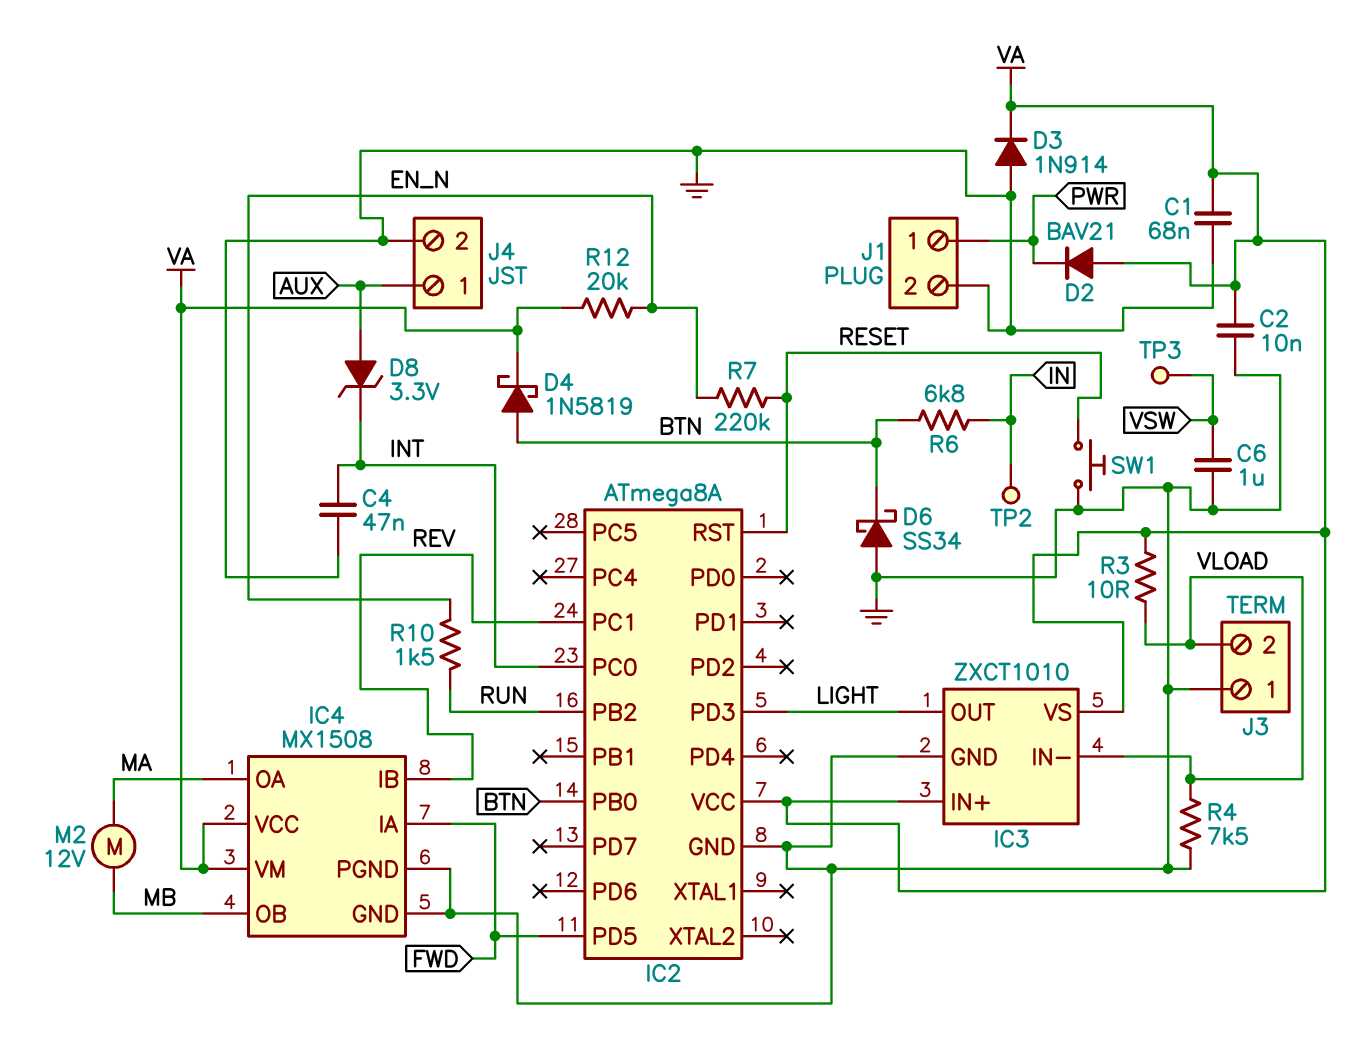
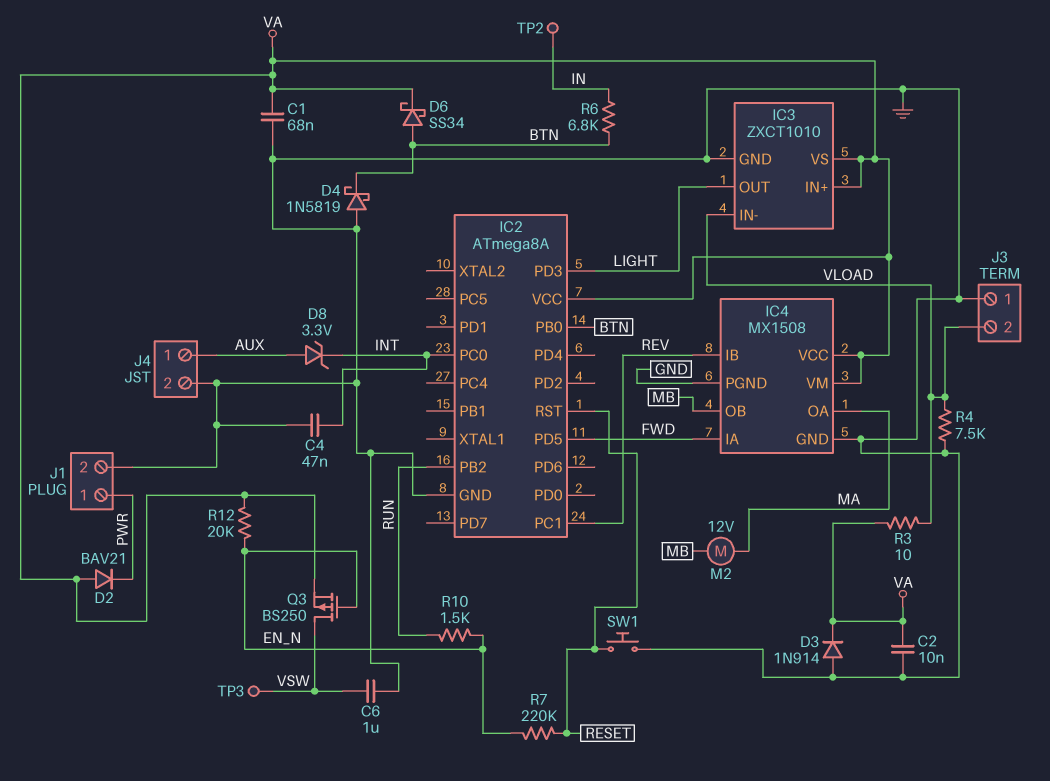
D4: schottky 1N5819 (A BTN, K VA) -> schottky 1N5819 (A GND, K BTN)
D6: schottky SS34 (A GND, K BTN) -> schottky SS34 (A BTN, K VA)
Q3: none -> PMOS BS250 (G EN_N, D VSW, S VA)

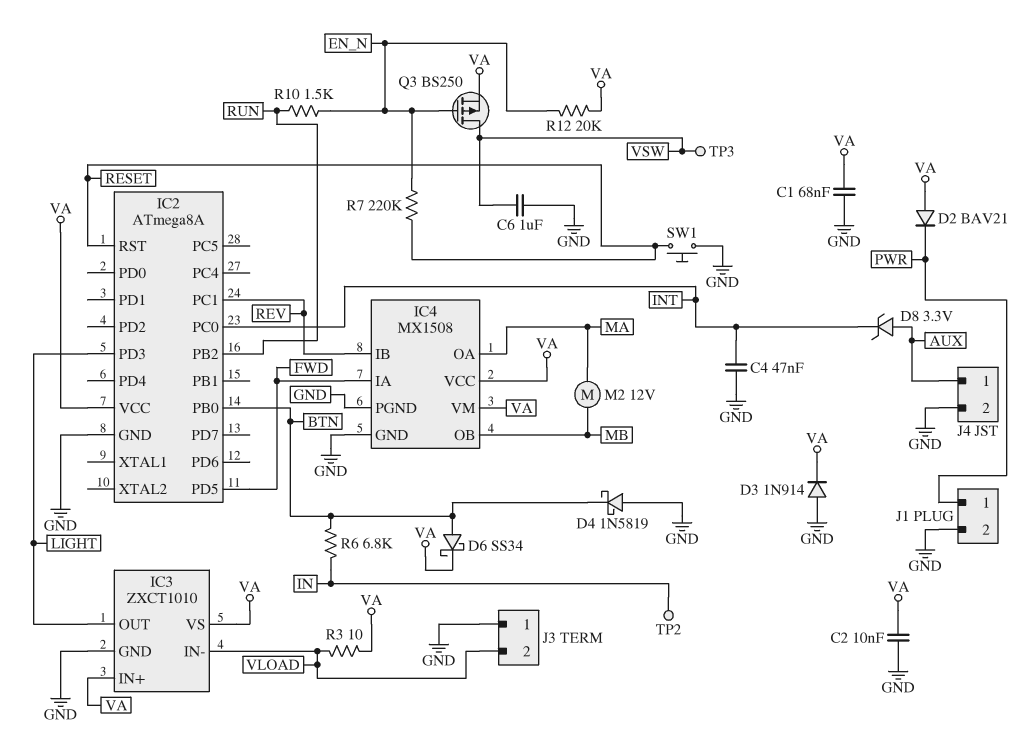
R4: 7.5k (GND, VLOAD) -> none

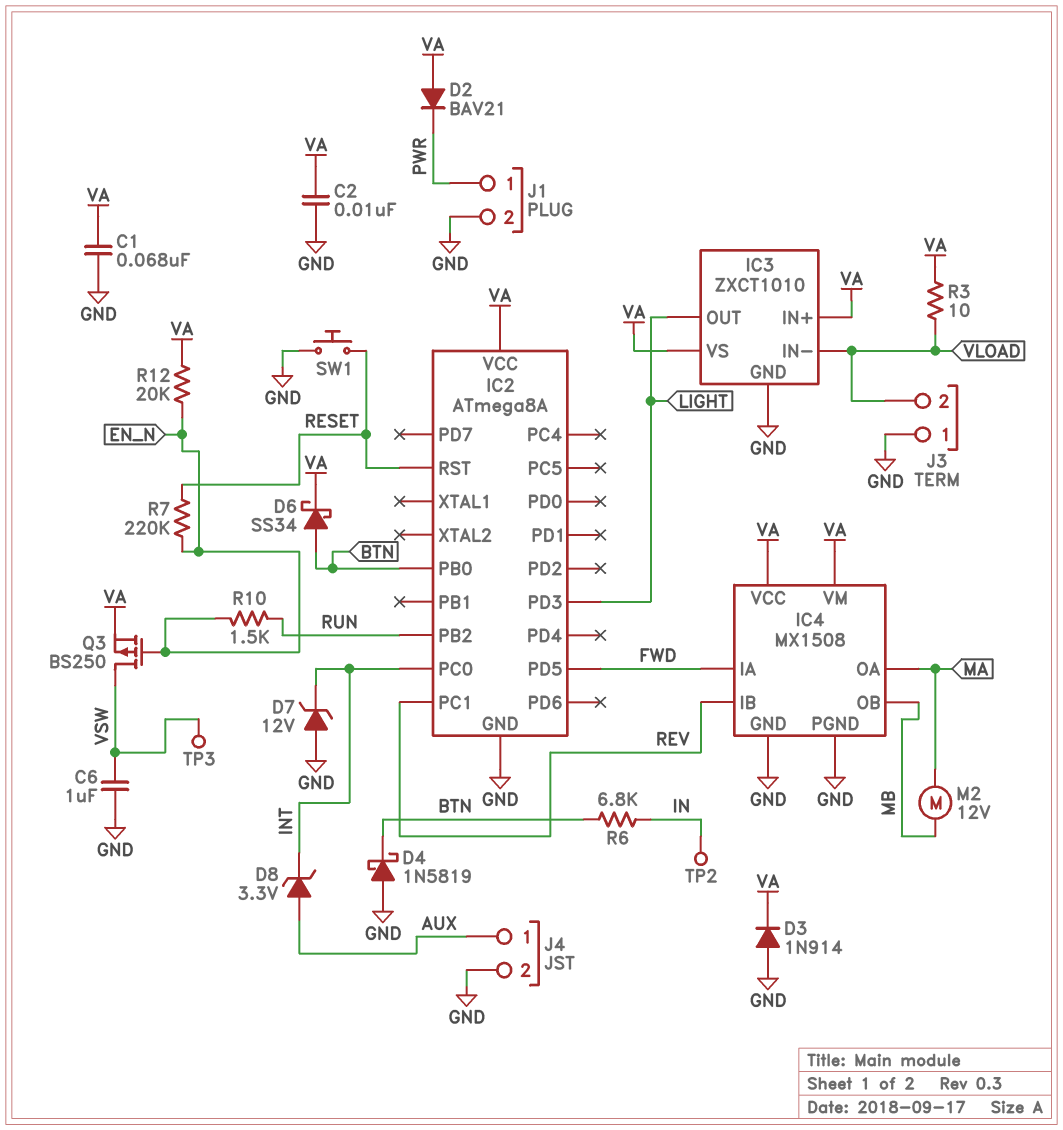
C4: 47nF (GND, INT) -> none
D7: none -> zener 12V (A GND, K INT)

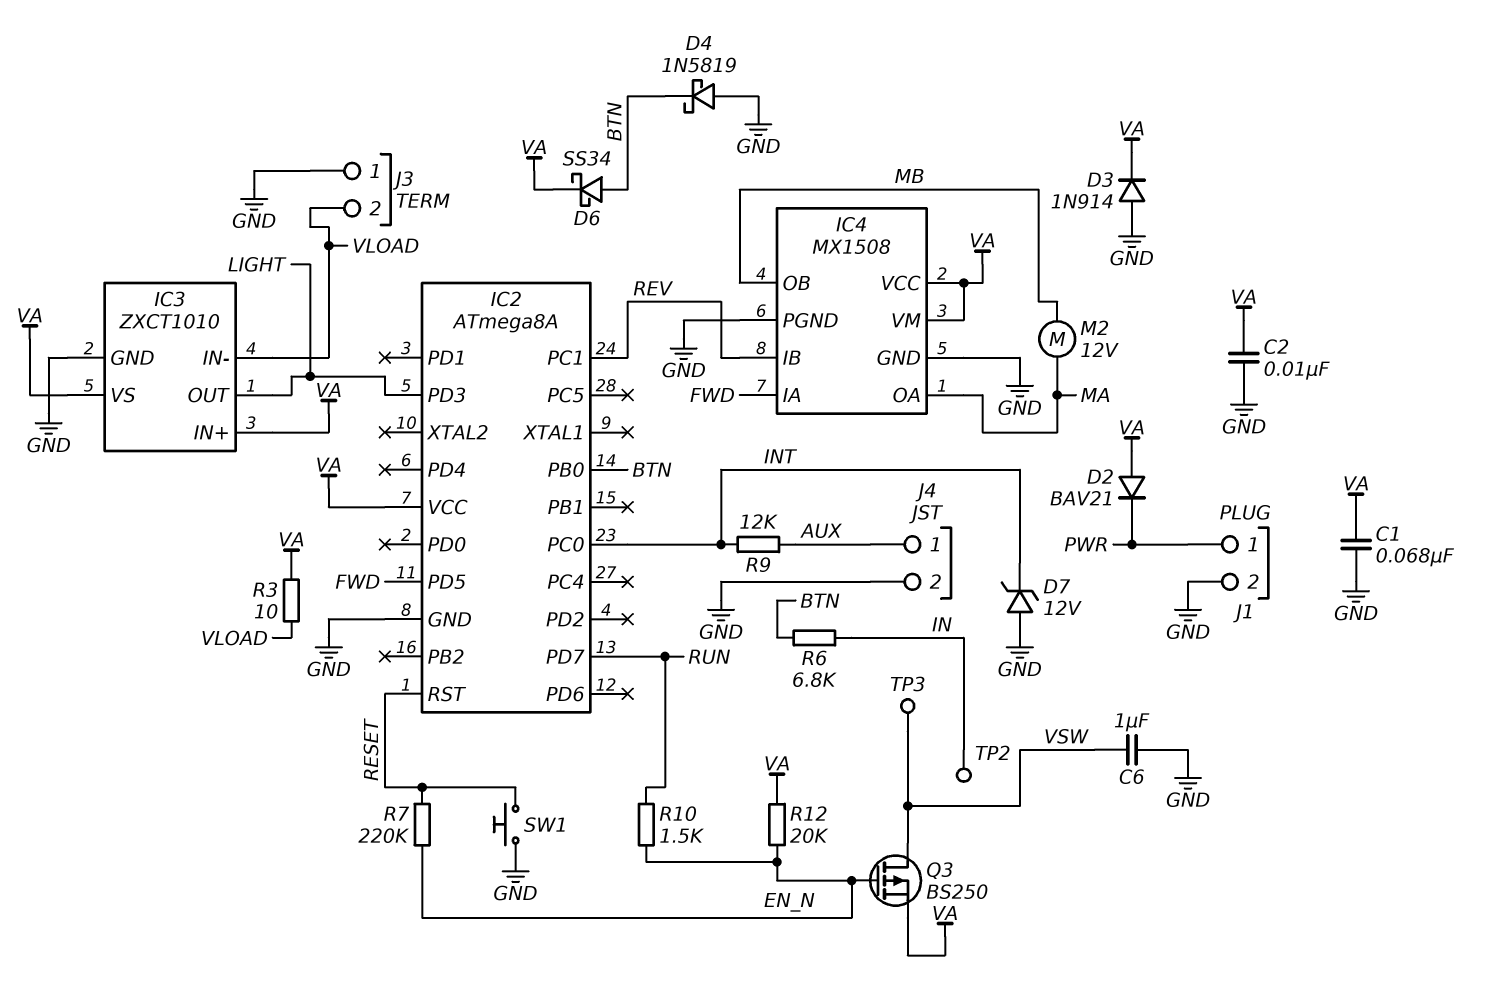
D8: zener 3.3V (A AUX, K INT) -> none
IC2 pin PB2: RUN -> none
IC2 pin PD7: none -> RUN
R9: none -> 12k (AUX, INT)

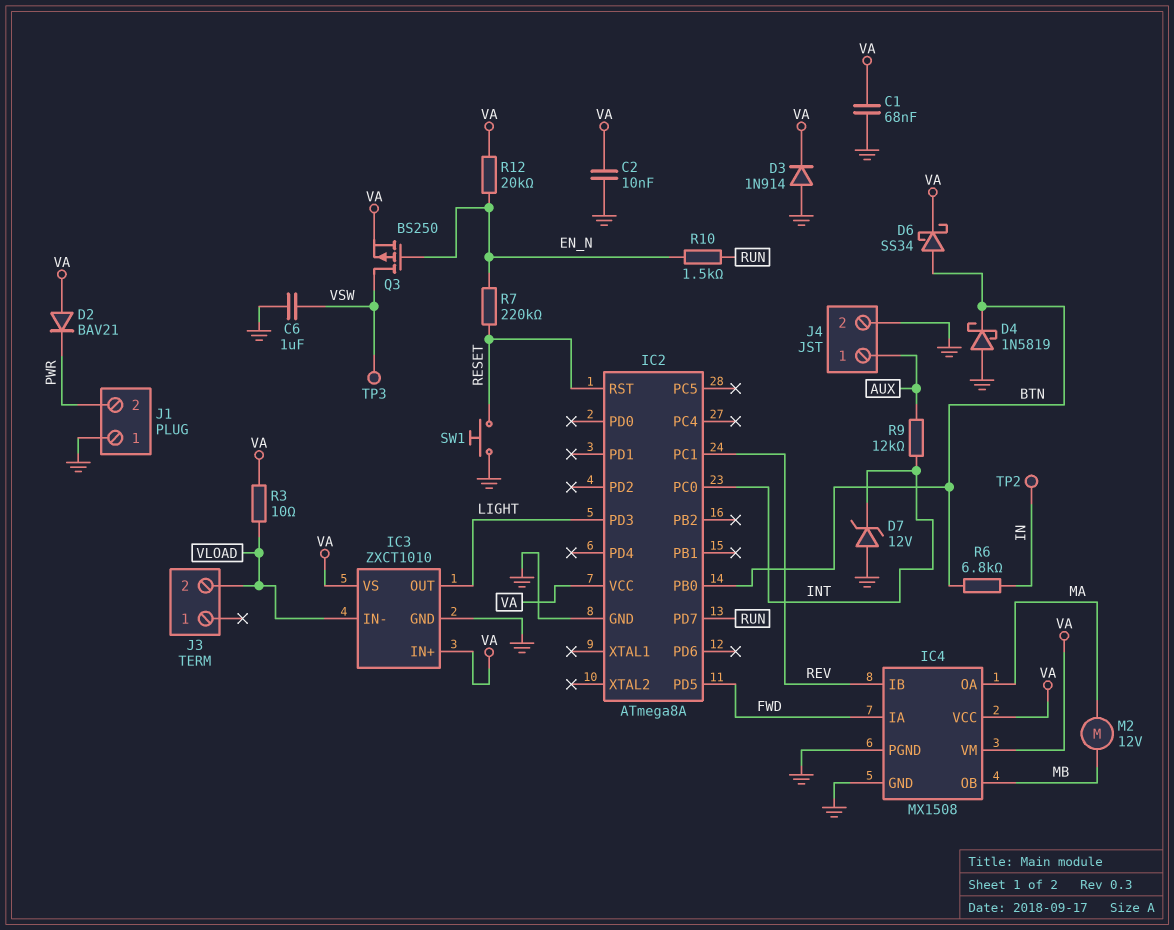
J1 pin 1: PWR -> GND
J1 pin 2: GND -> PWR
J3 pin 1: GND -> none

